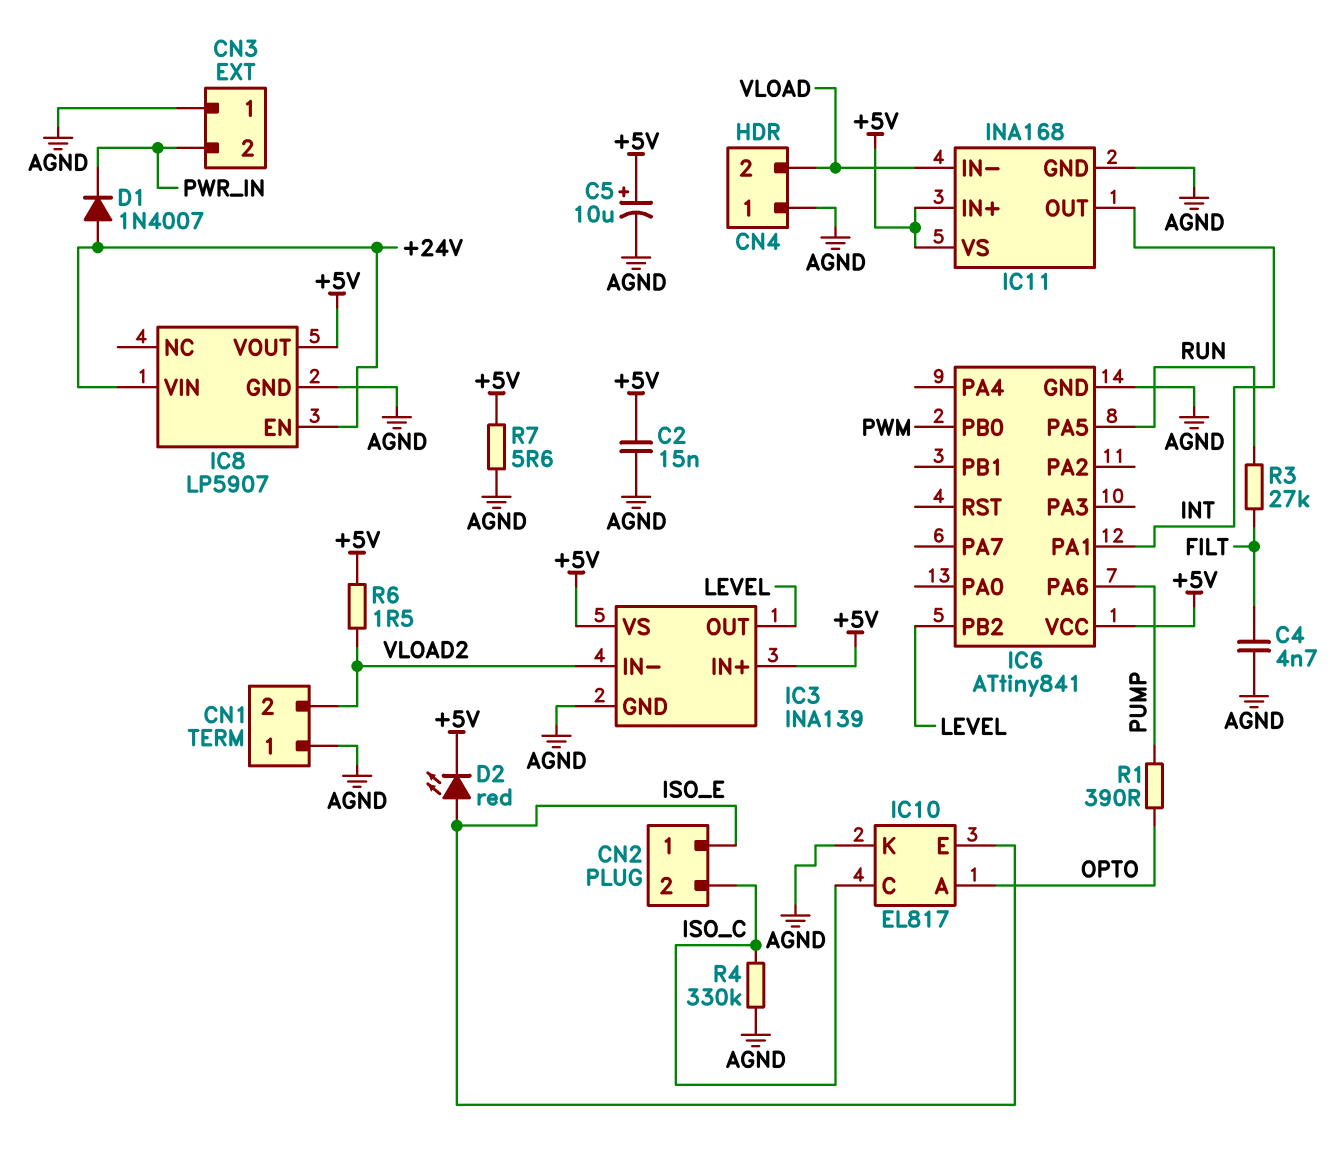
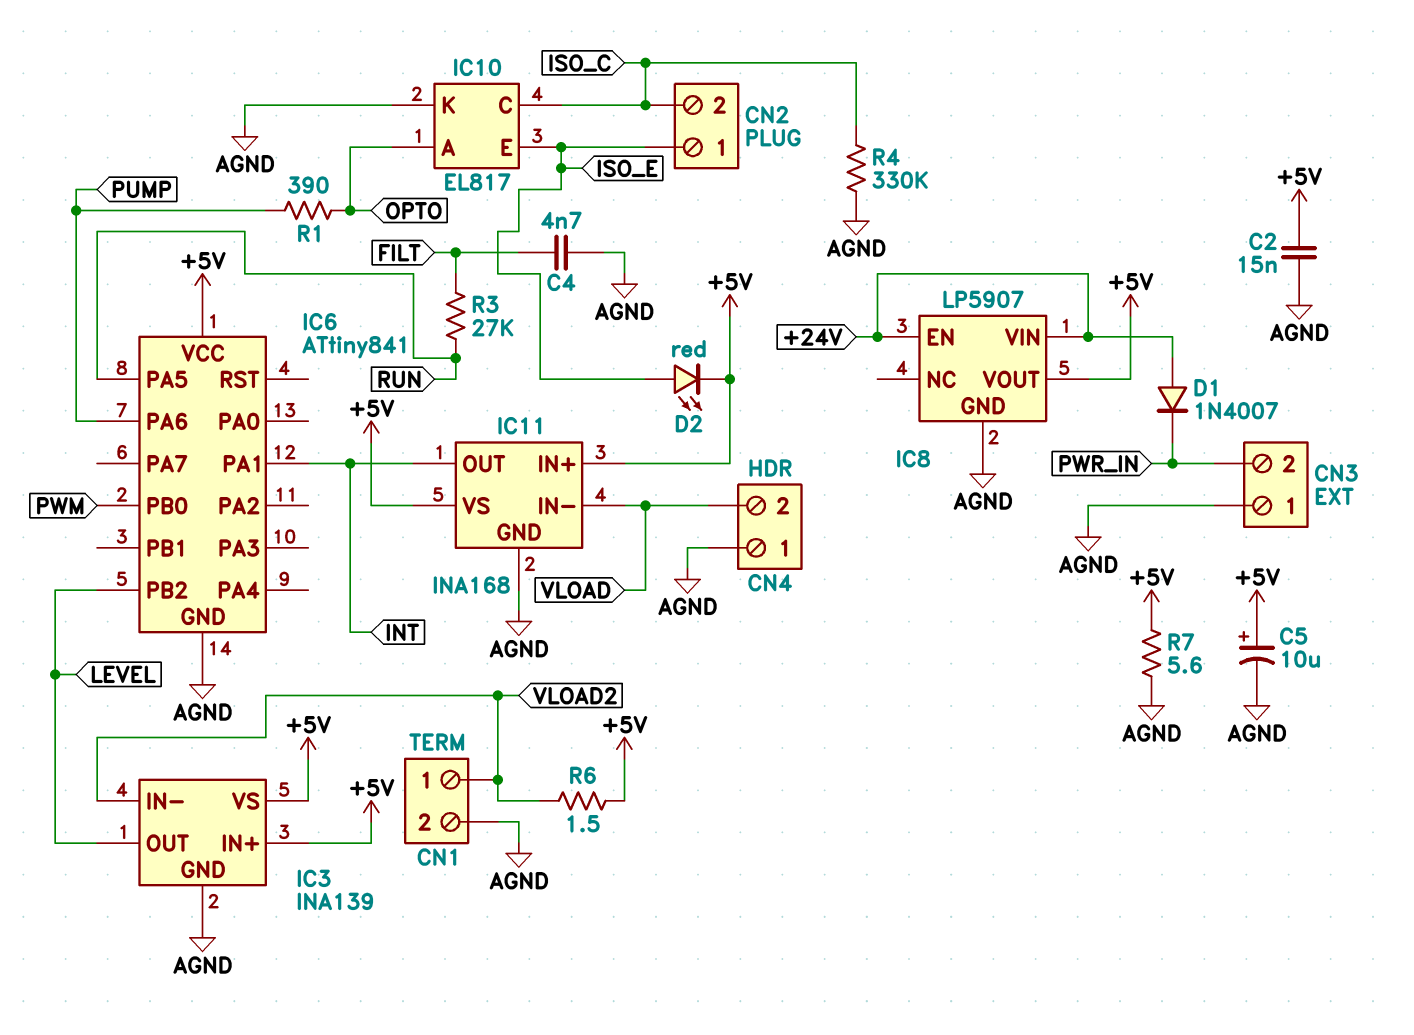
CN1 pin 1: AGND -> VLOAD2
CN1 pin 2: VLOAD2 -> AGND

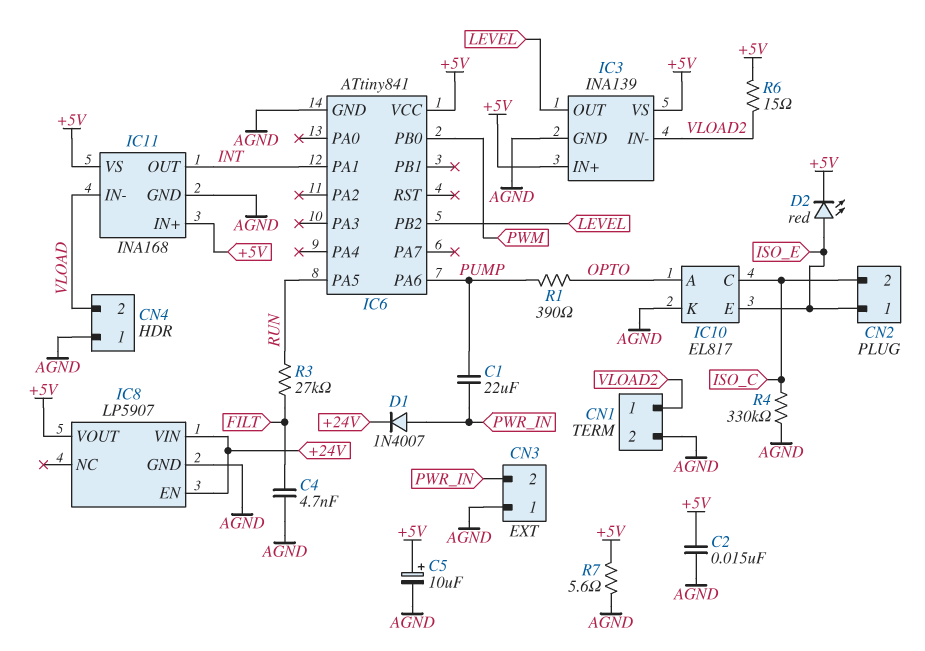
C1: none -> 22uF (PUMP, PWR_IN)
D1: diode 1N4007 (A +24V, K PWR_IN) -> diode 1N4007 (A PWR_IN, K +24V)
R6: 1.5 (+5V, VLOAD2) -> 15 (+5V, VLOAD2)

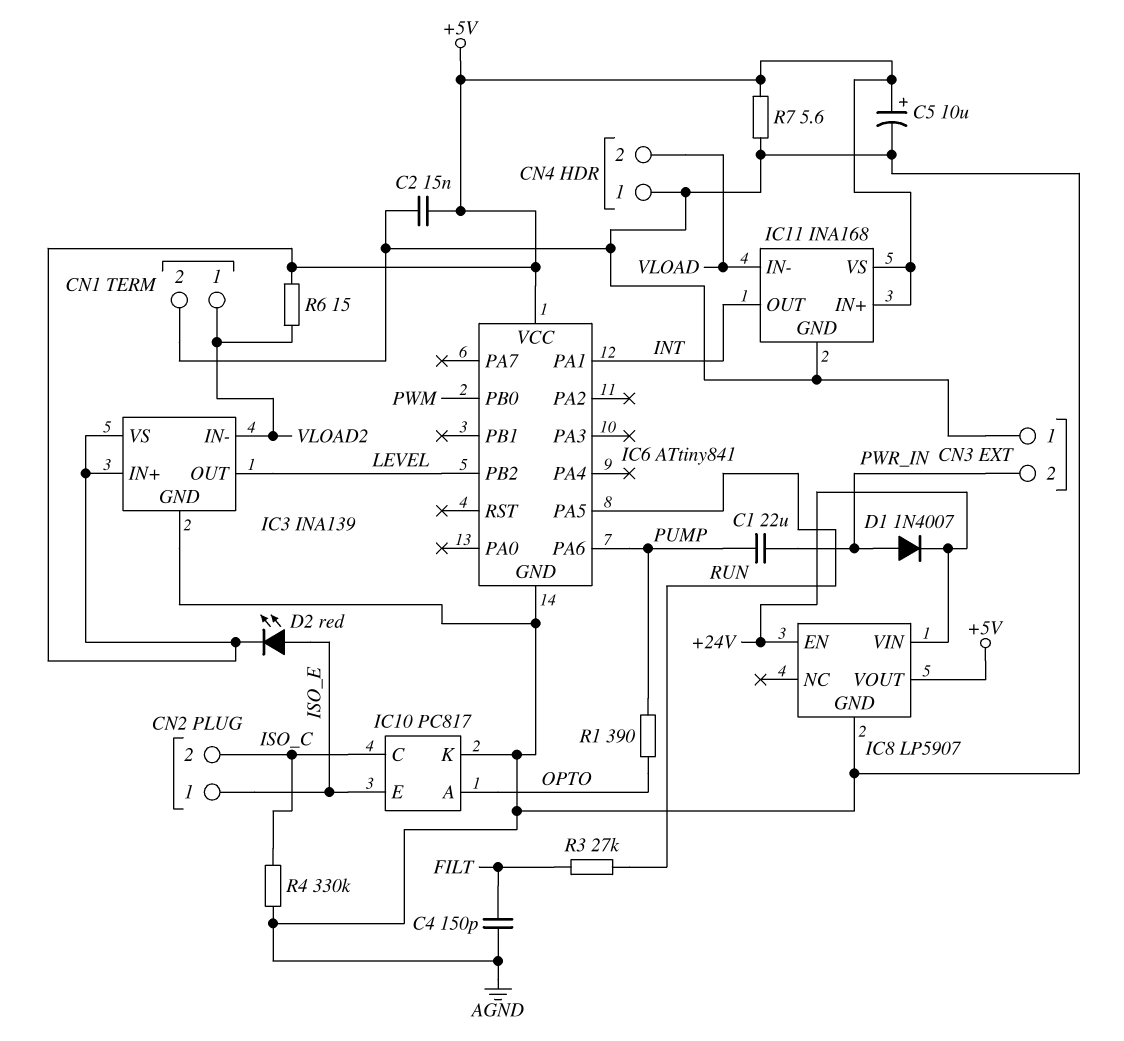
C4: 4.7nF (AGND, FILT) -> 150pF (AGND, FILT)
IC10: EL817 -> PC817

